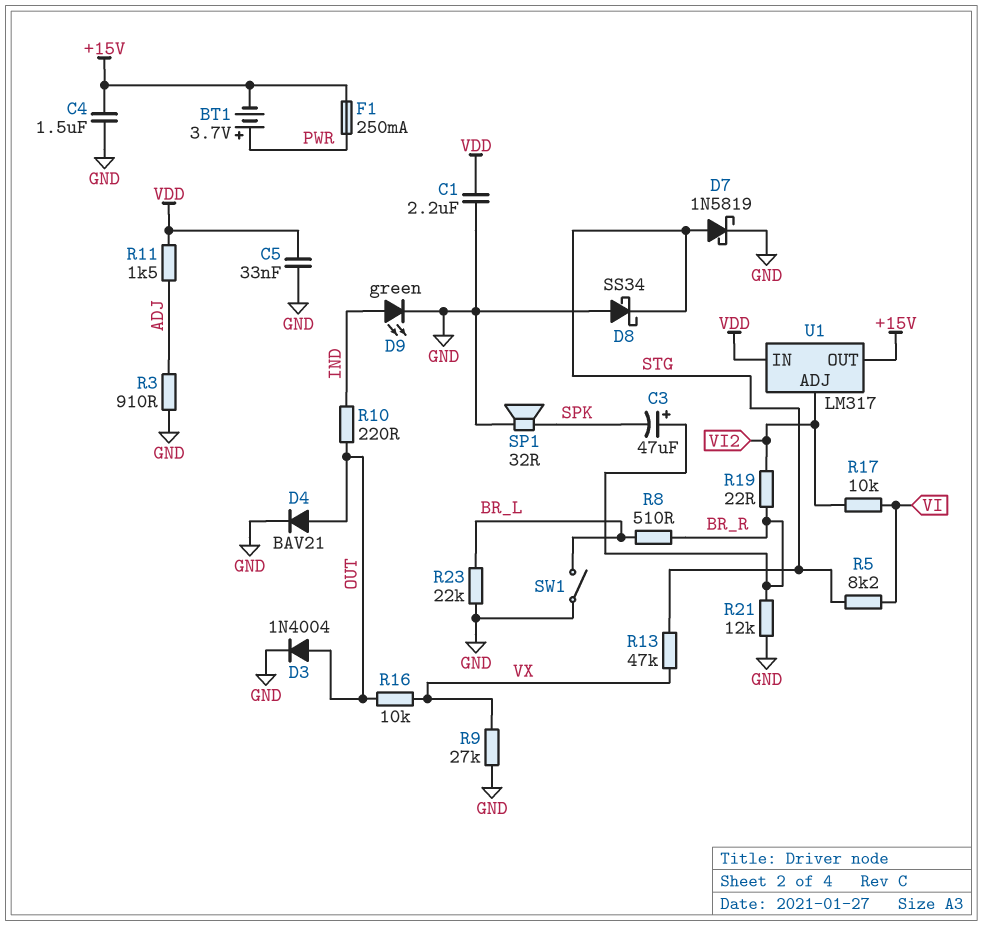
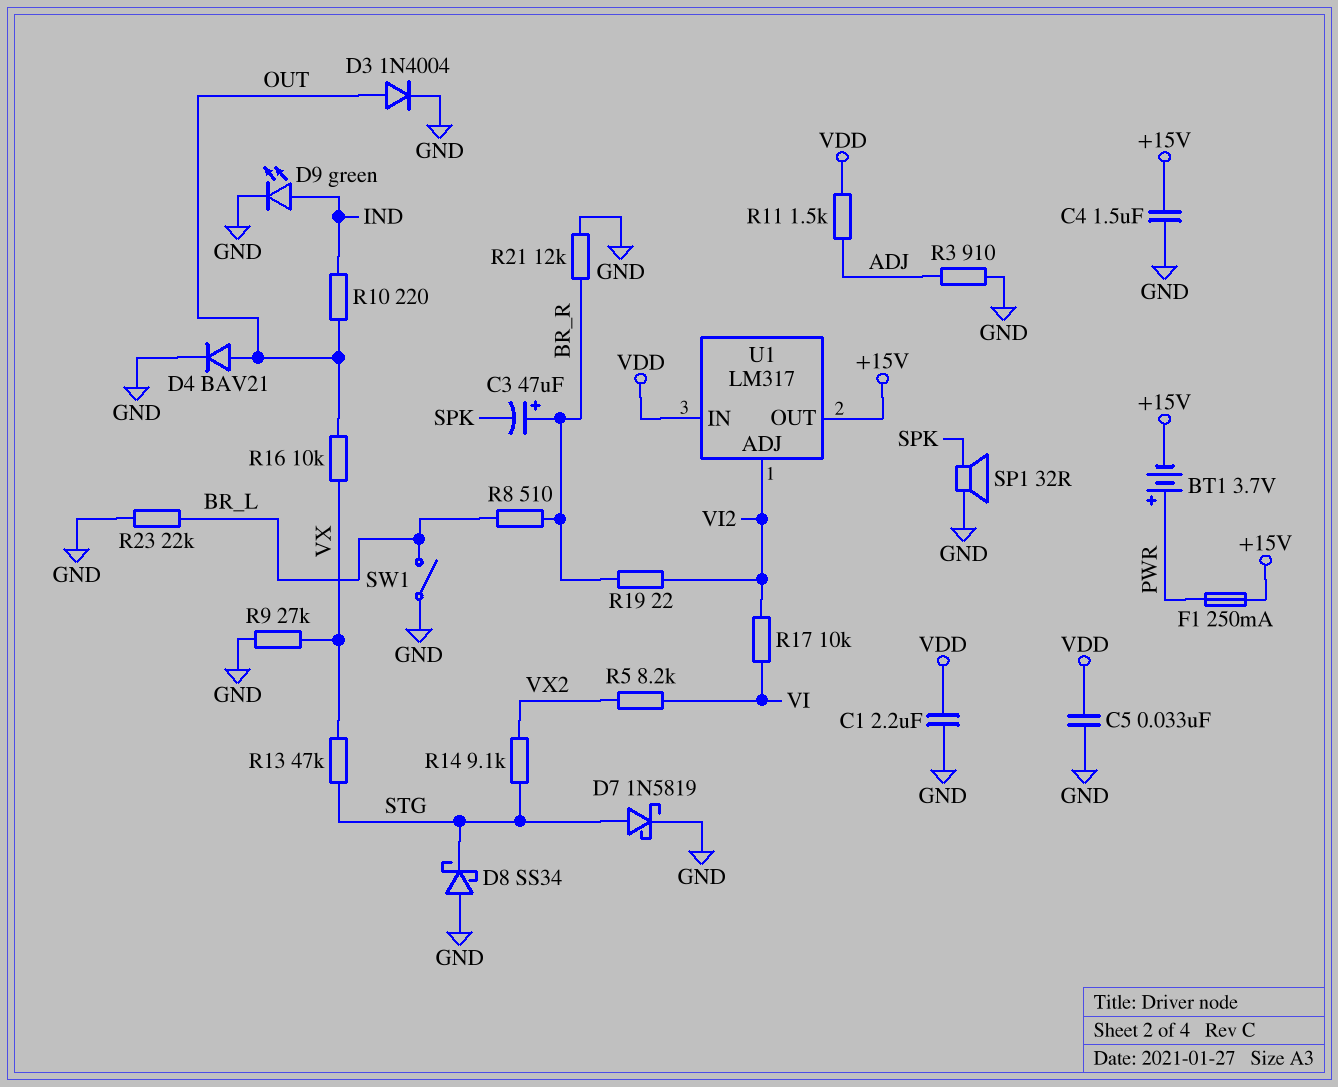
R5: 8.2k (STG, VI) -> 8.2k (VI, VX2)
R14: none -> 9.1k (STG, VX2)

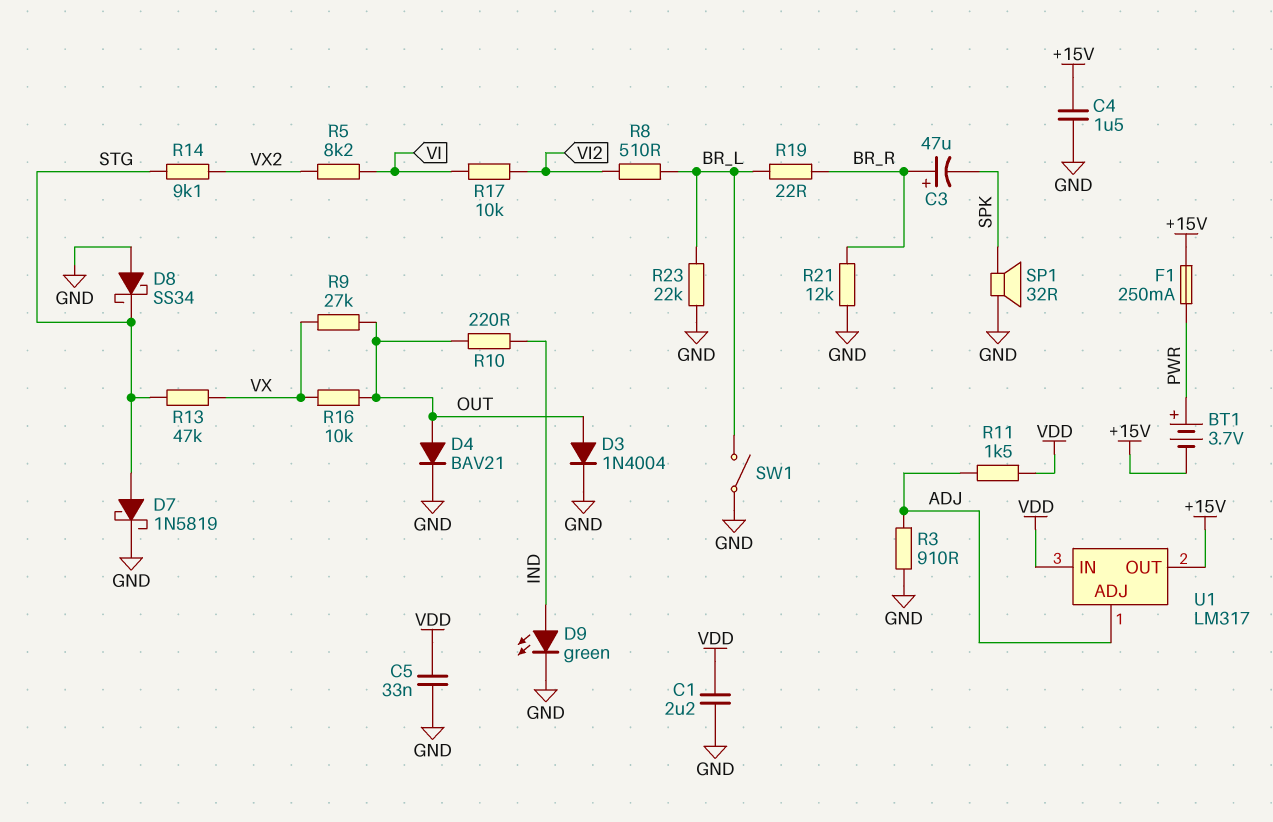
R8: 510 (BR_L, BR_R) -> 510 (BR_L, VI2)
R9: 27k (GND, VX) -> 27k (OUT, VX)
R19: 22 (BR_R, VI2) -> 22 (BR_L, BR_R)
U1 pin ADJ: VI2 -> ADJ

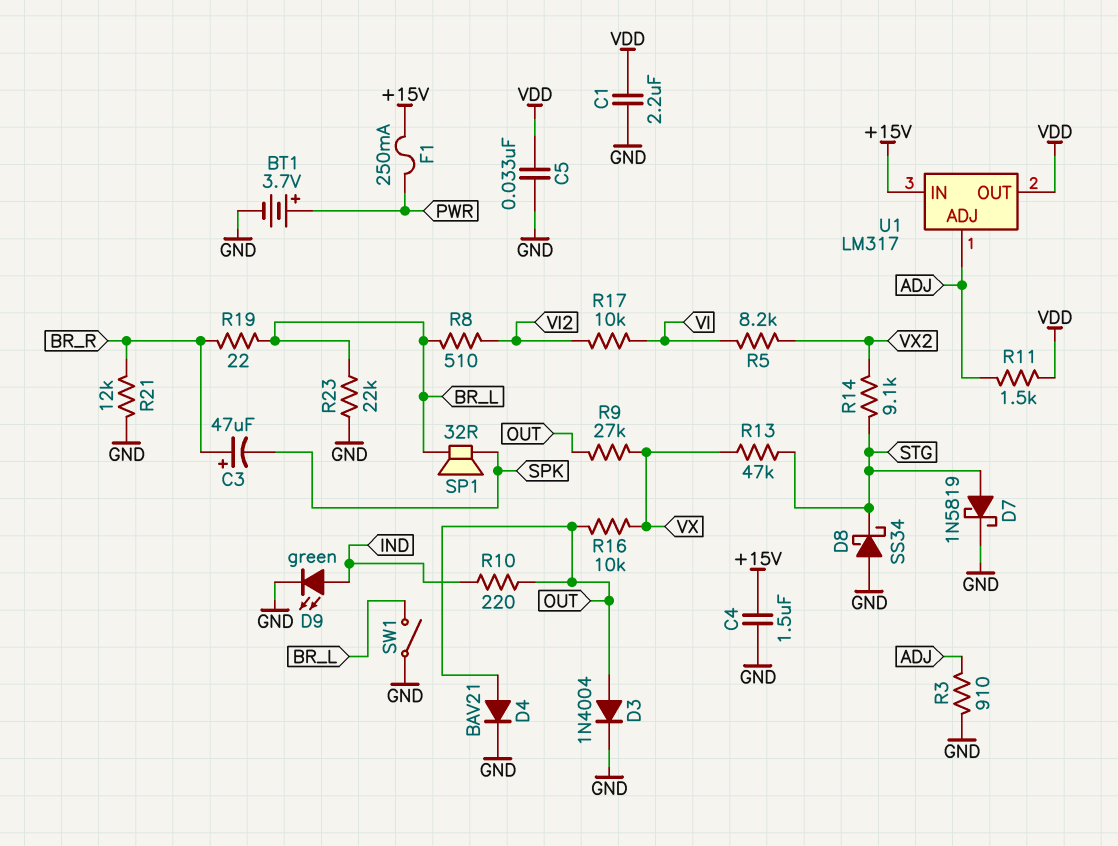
BT1: 3.7V (plus PWR, minus +15V) -> 3.7V (plus PWR, minus GND)
SP1: speaker 32R (GND, SPK) -> speaker 32R (BR_L, SPK)
U1 pin IN: VDD -> +15V
U1 pin OUT: +15V -> VDD

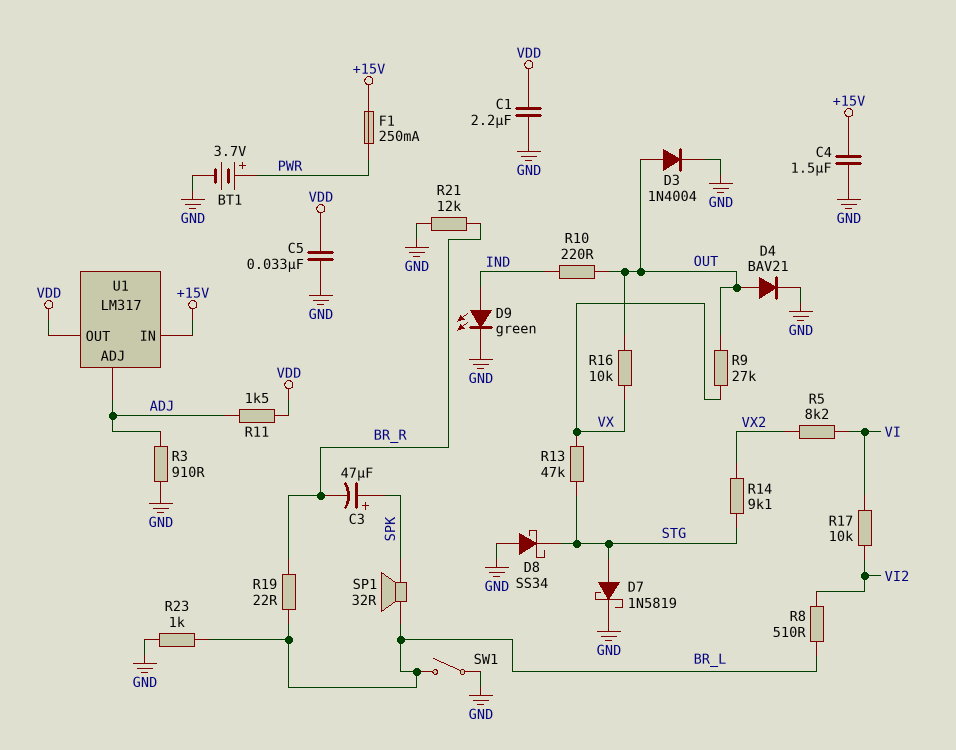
C3: 47uF (plus BR_R, minus SPK) -> 47uF (plus SPK, minus BR_R)
R23: 22k (BR_L, GND) -> 1k (BR_L, GND)

